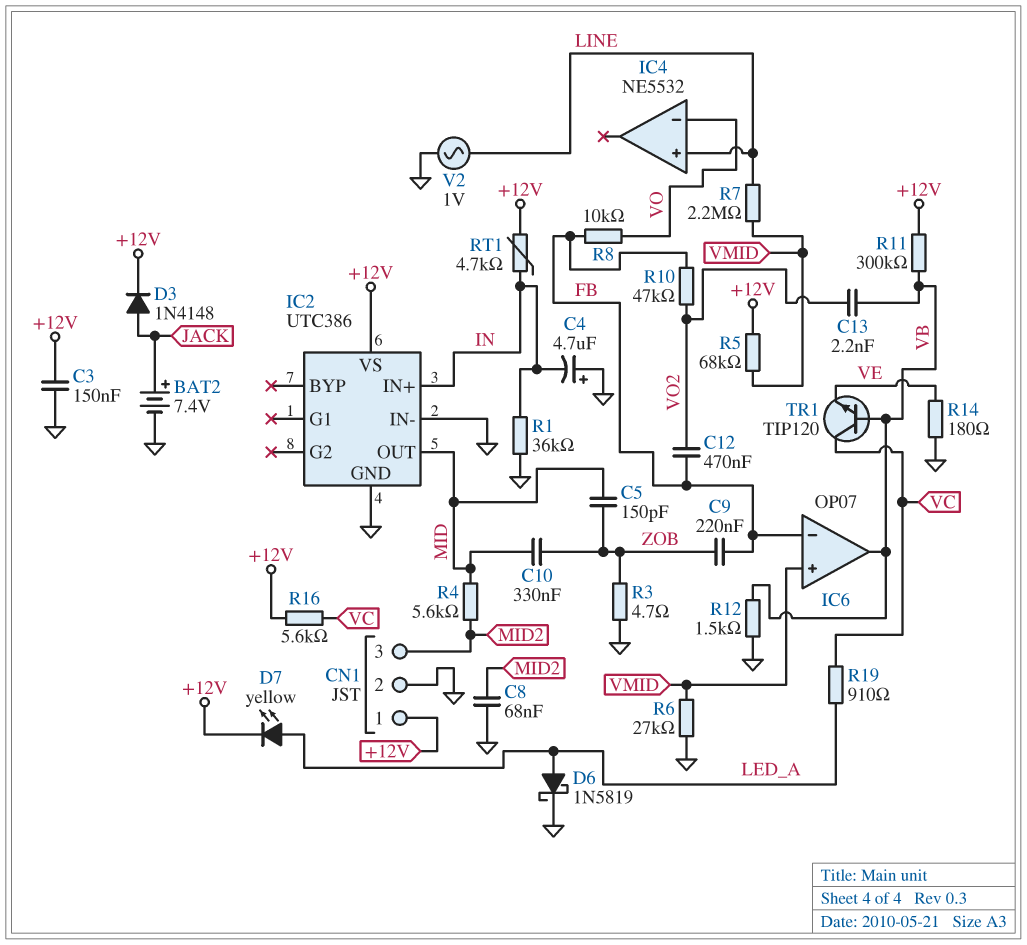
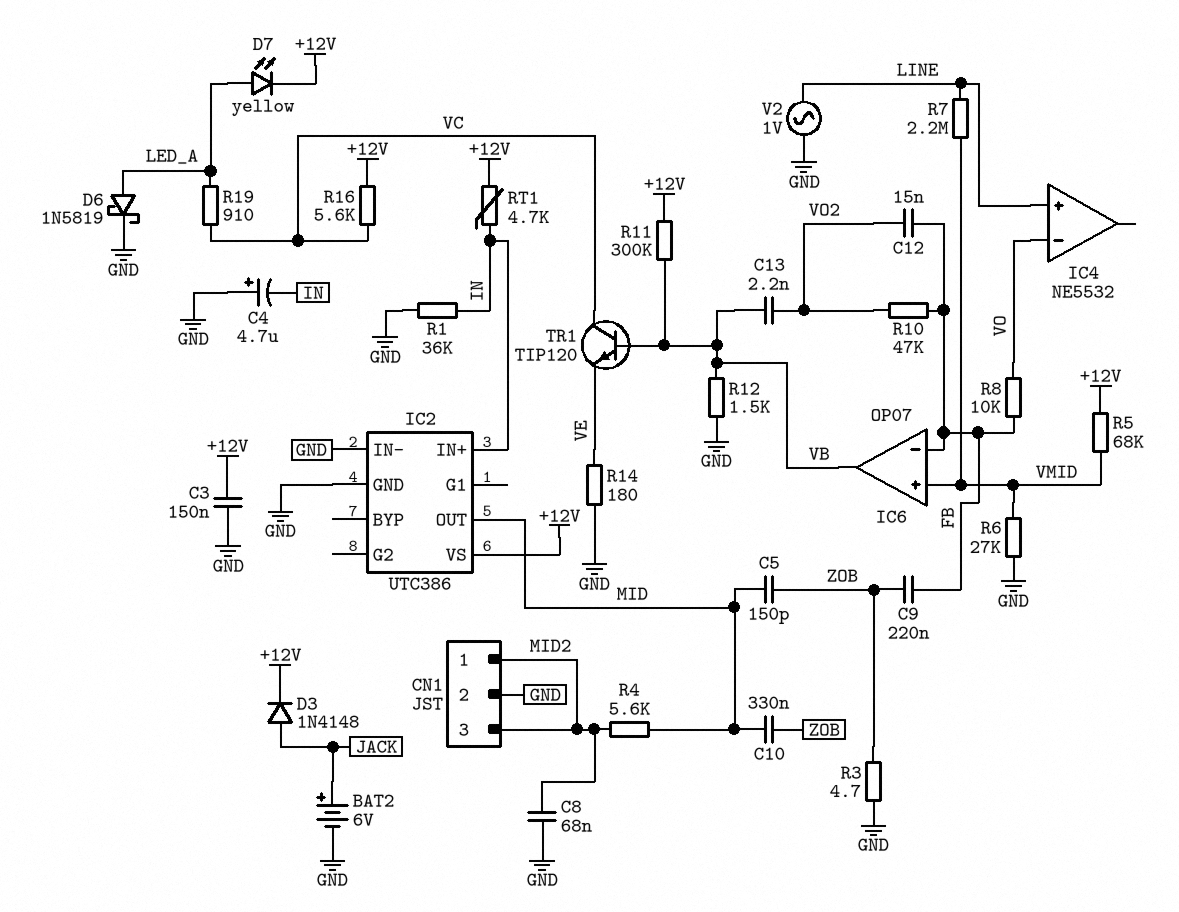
BAT2: 7.4V (plus JACK, minus GND) -> 6V (plus JACK, minus GND)
C12: 470nF (FB, VO2) -> 15nF (FB, VO2)
CN1 pin 1: +12V -> MID2

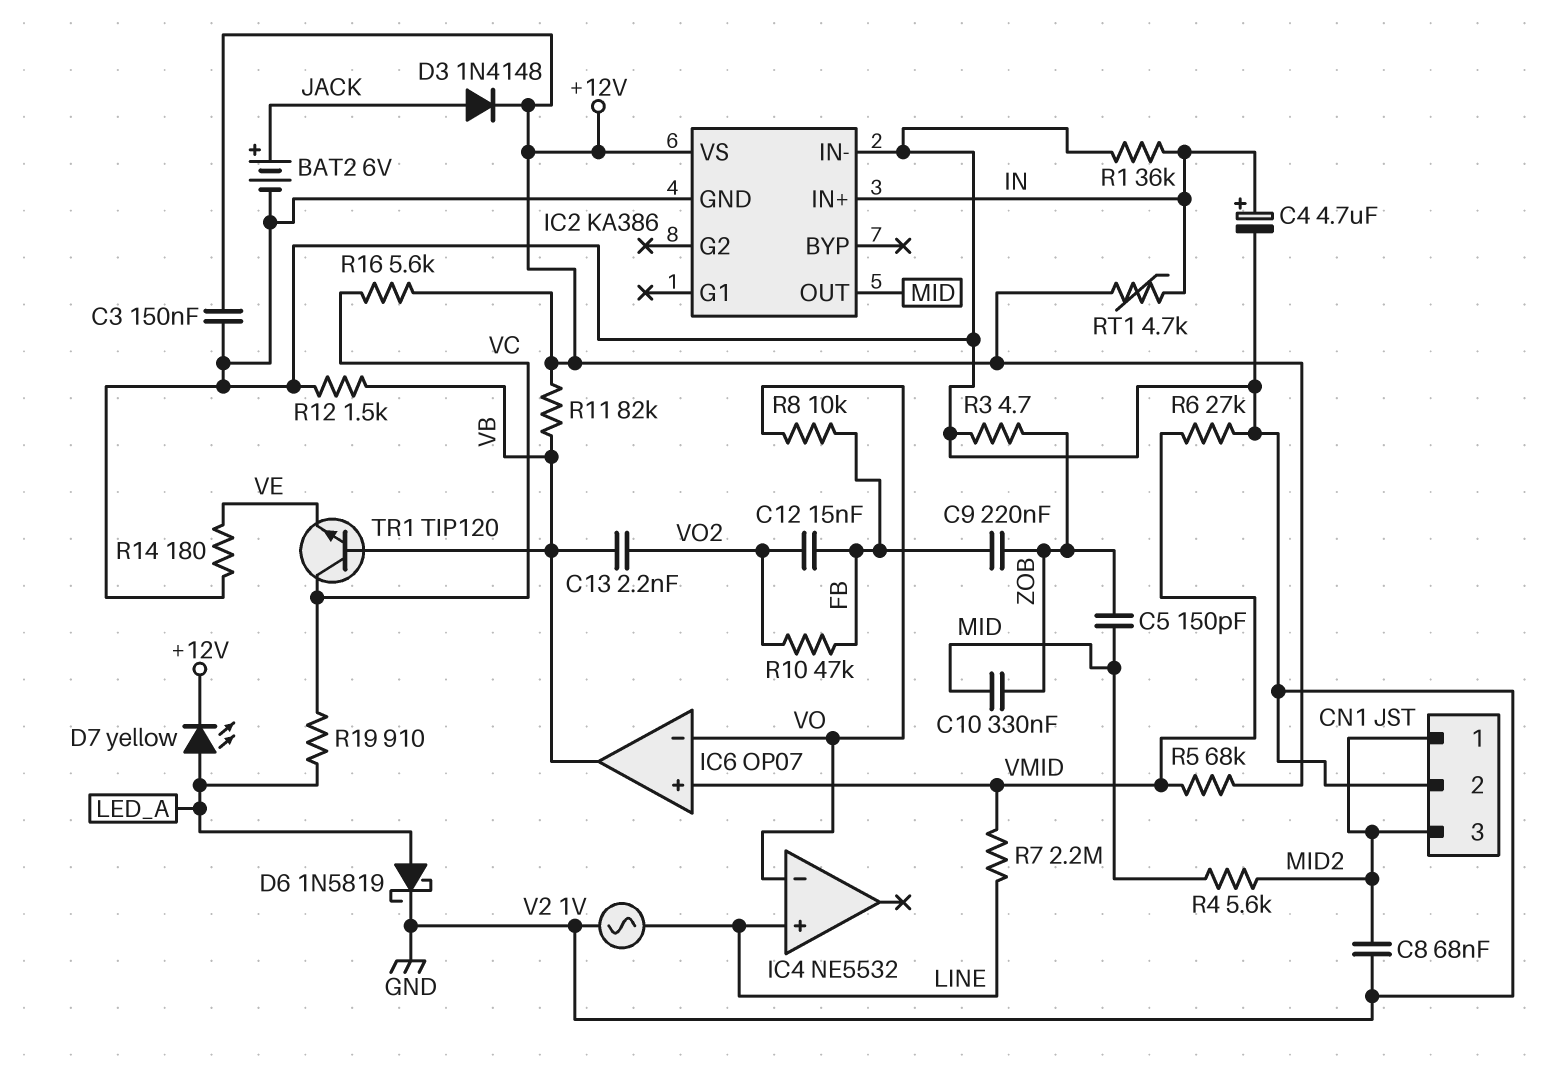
C4: 4.7uF (plus GND, minus IN) -> 4.7uF (plus IN, minus GND)
IC2: UTC386 -> KA386
IC6 pin in-: FB -> VO
R11: 300k (+12V, VB) -> 82k (+12V, VB)

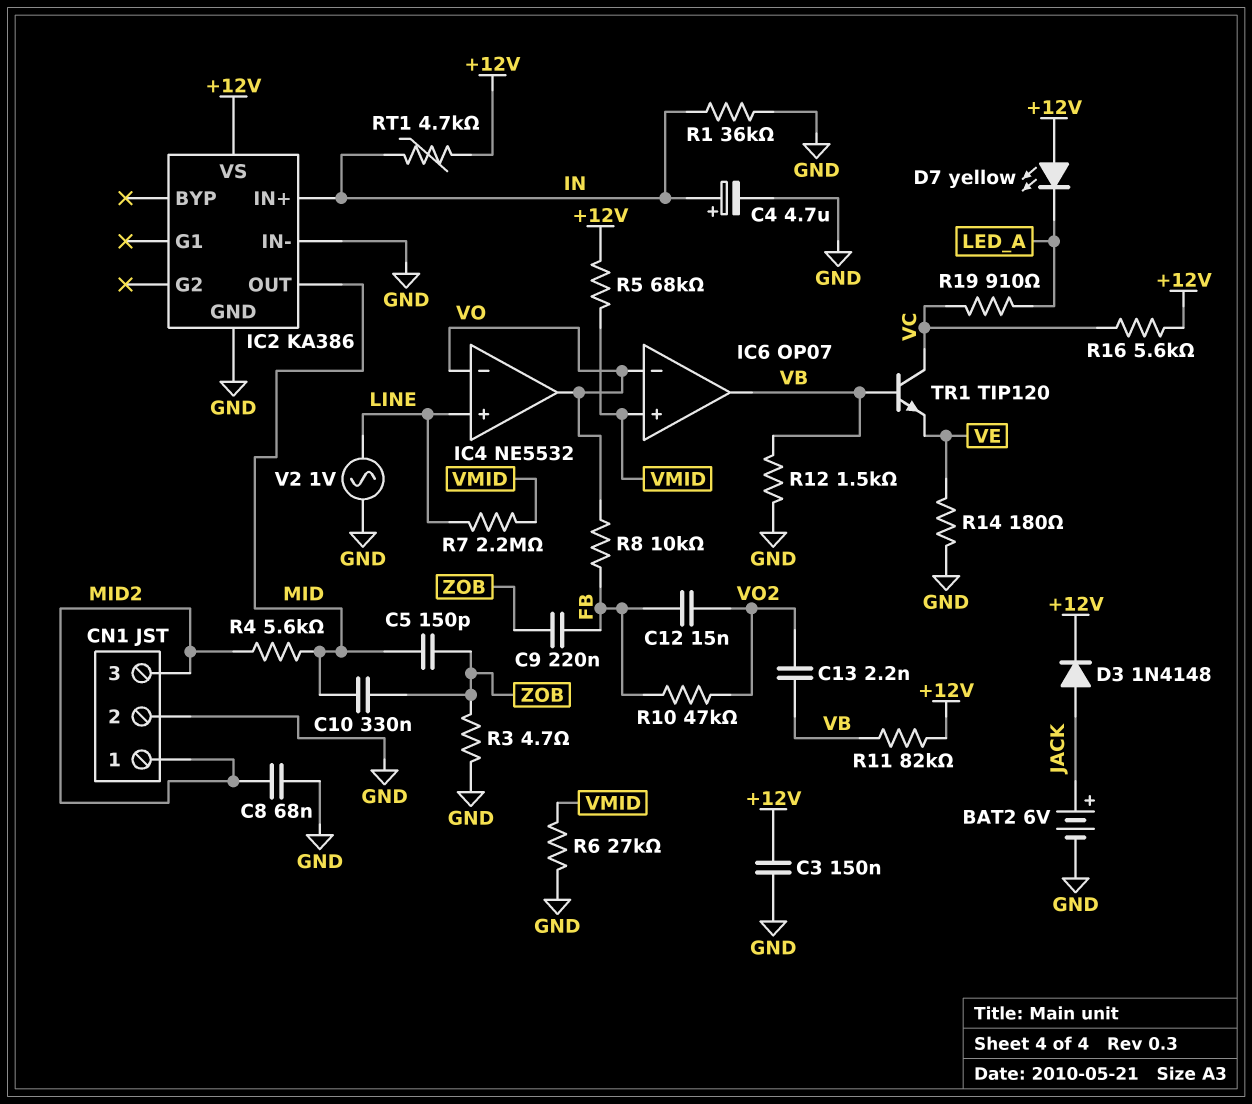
D6: schottky 1N5819 (A LED_A, K GND) -> none
D7: LED yellow (A LED_A, K +12V) -> LED yellow (A +12V, K LED_A)
IC4 pin out: none -> VO

